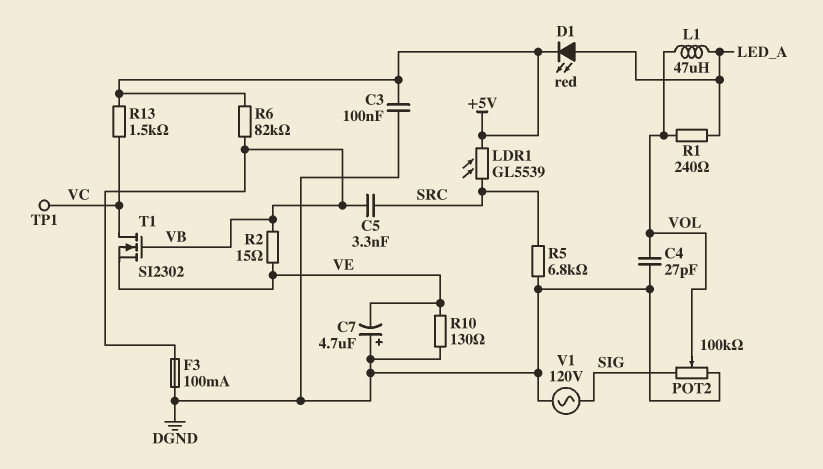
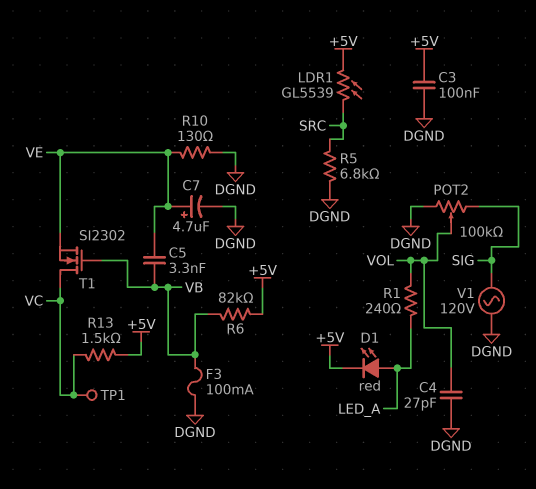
C5: 3.3nF (SRC, VB) -> 3.3nF (VB, VE)
C7: 4.7uF (plus DGND, minus VE) -> 4.7uF (plus VE, minus DGND)
L1: 47uH (LED_A, VOL) -> none
R2: 15 (VB, VE) -> none

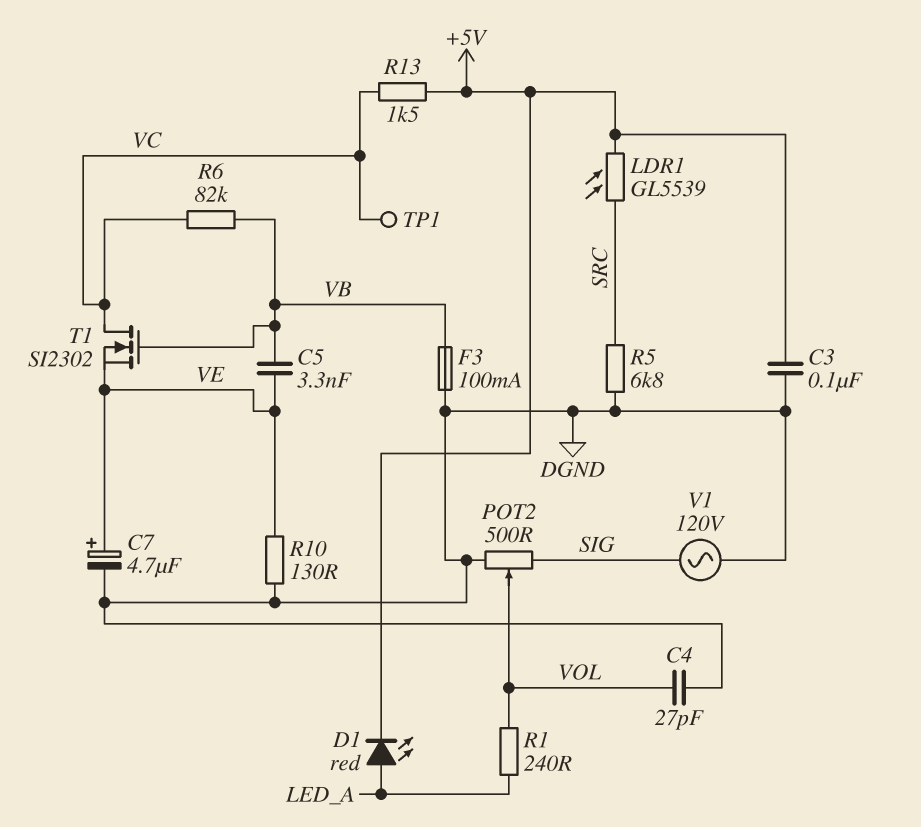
POT2: 100k (DGND, SIG, wiper VOL) -> 500 (DGND, SIG, wiper VOL)
R6: 82k (+5V, VB) -> 82k (VB, VC)

